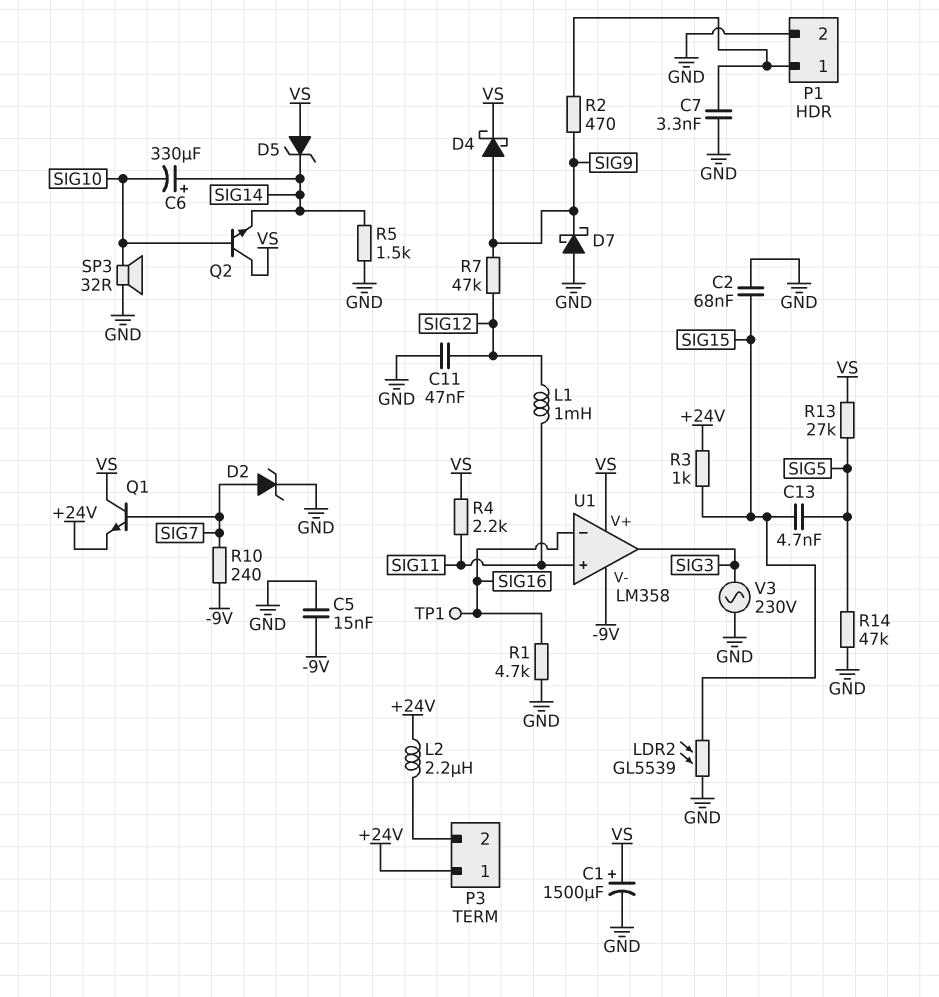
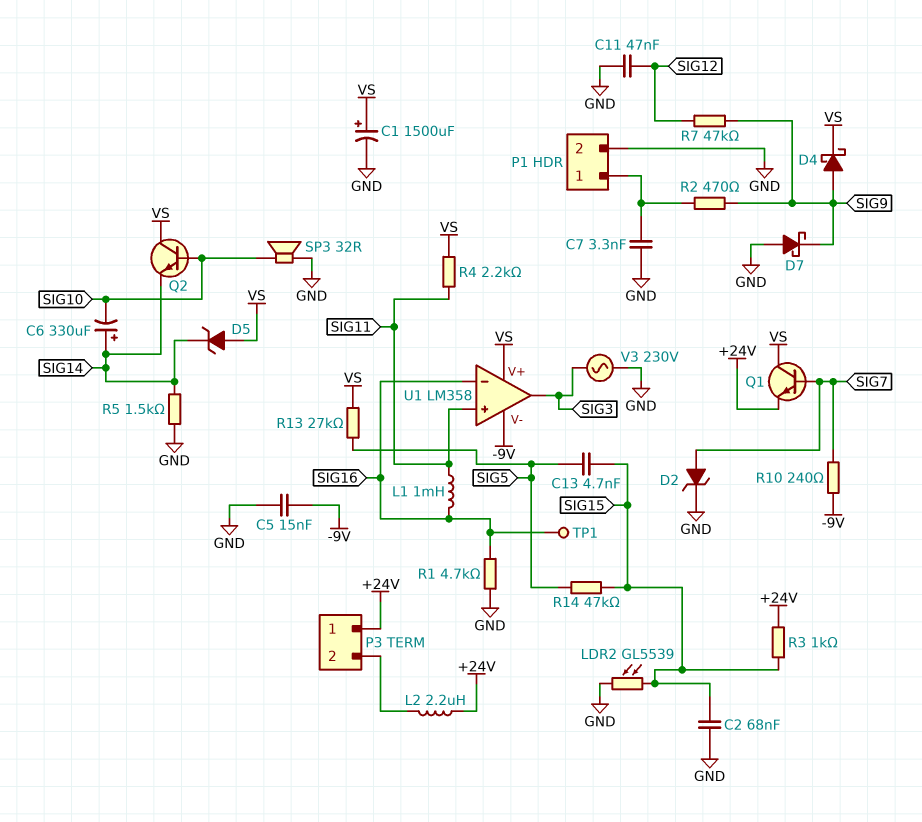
L1: 1mH (SIG11, SIG12) -> 1mH (SIG11, SIG16)
R14: 47k (GND, SIG5) -> 47k (SIG5, SIG15)

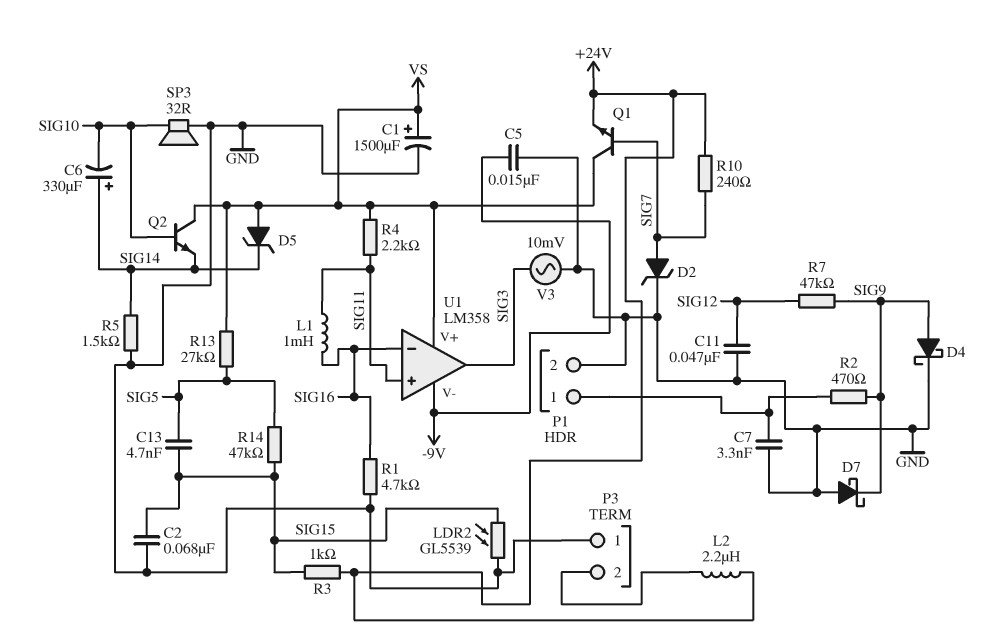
D4: schottky (A SIG9, K VS) -> schottky (A SIG9, K GND)
P3 pin 1: +24V -> GND
R10: 240 (-9V, SIG7) -> 240 (+24V, SIG7)
TP1: test point (SIG16) -> none
V3: AC 230V (GND, SIG3) -> AC 10mV (GND, SIG3)

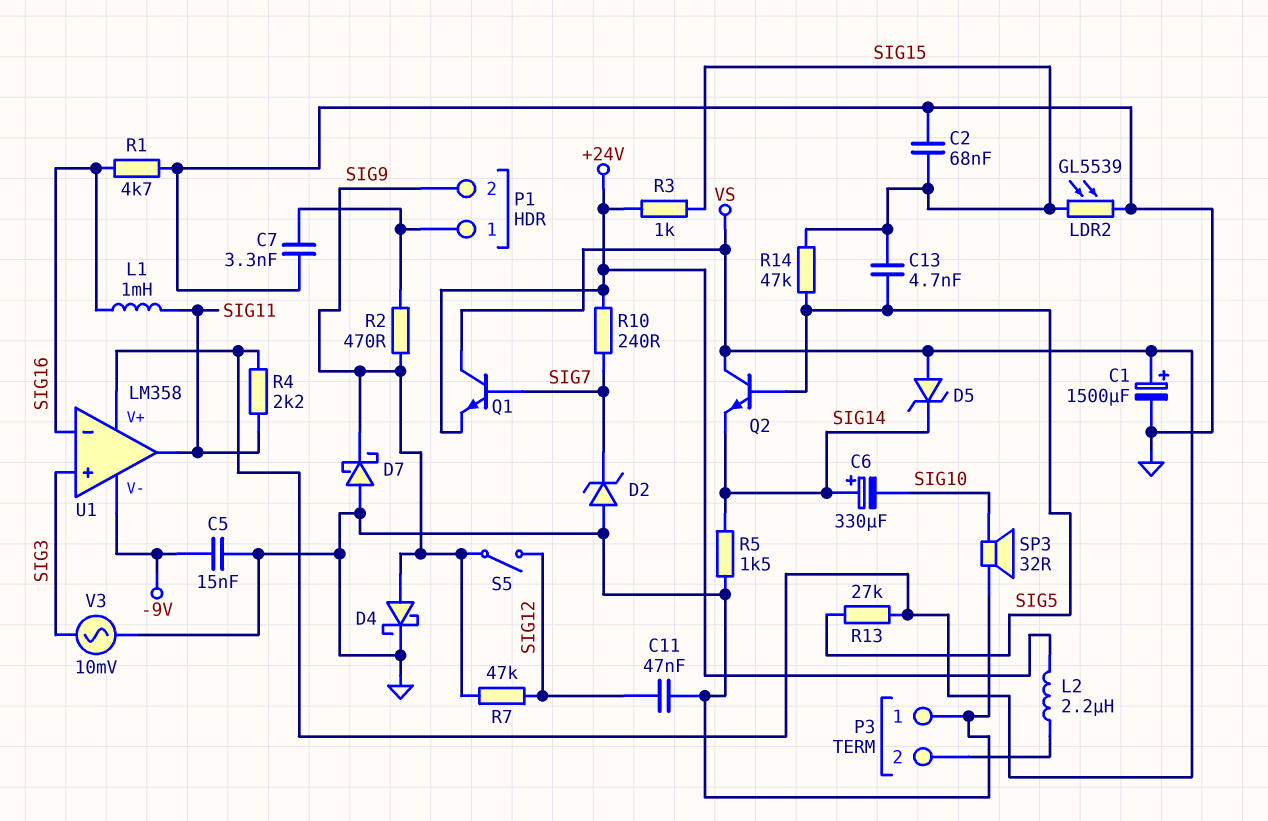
D2: zener (A SIG7, K GND) -> zener (A GND, K SIG7)
P1 pin 2: GND -> SIG9
Q2: NPN (B SIG10, C VS, E SIG14) -> NPN (B SIG5, C VS, E SIG14)
S5: none -> switch (SIG9, SIG12)
U1 pin in+: SIG11 -> SIG3
U1 pin out: SIG3 -> SIG11

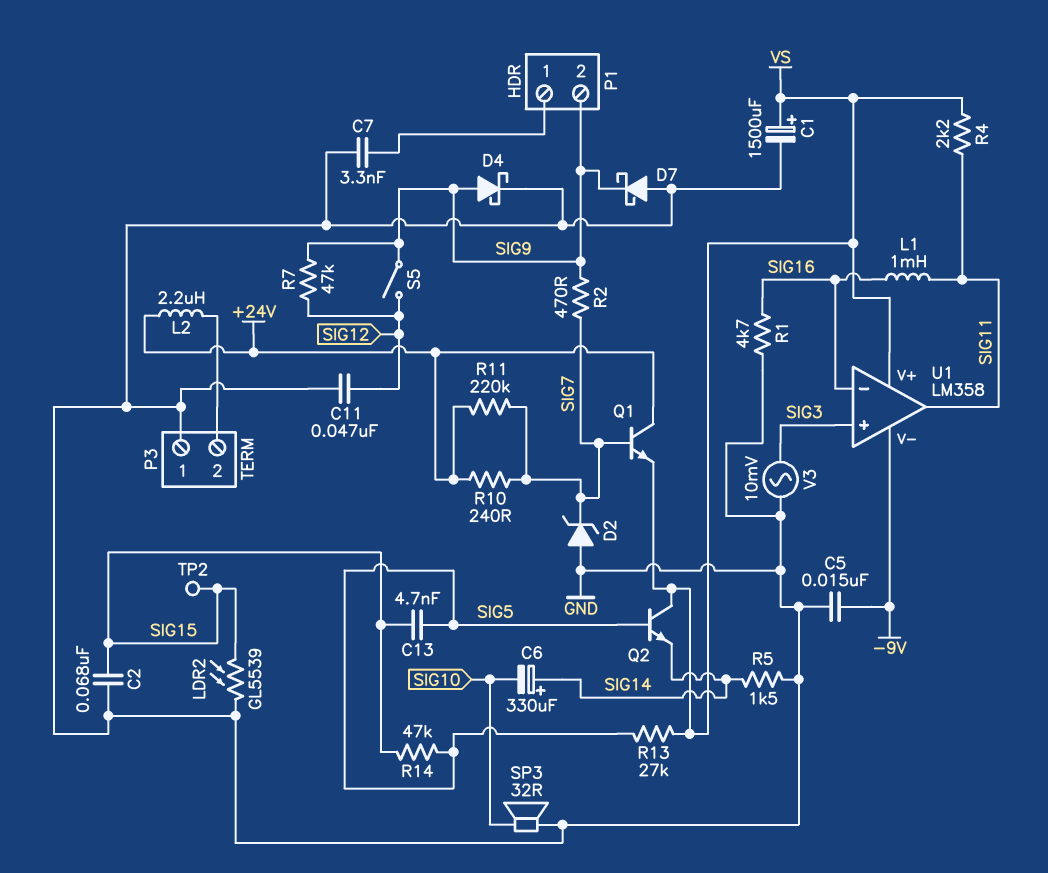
D5: zener (A VS, K SIG14) -> none
Q1: NPN (B SIG7, C VS, E +24V) -> NPN (B SIG7, C +24V, E VS)
R2: 470 (P1/1, SIG9) -> 470 (SIG7, SIG9)
R3: 1k (+24V, SIG15) -> none
R11: none -> 220k (+24V, SIG7)
TP2: none -> test point (SIG15)

